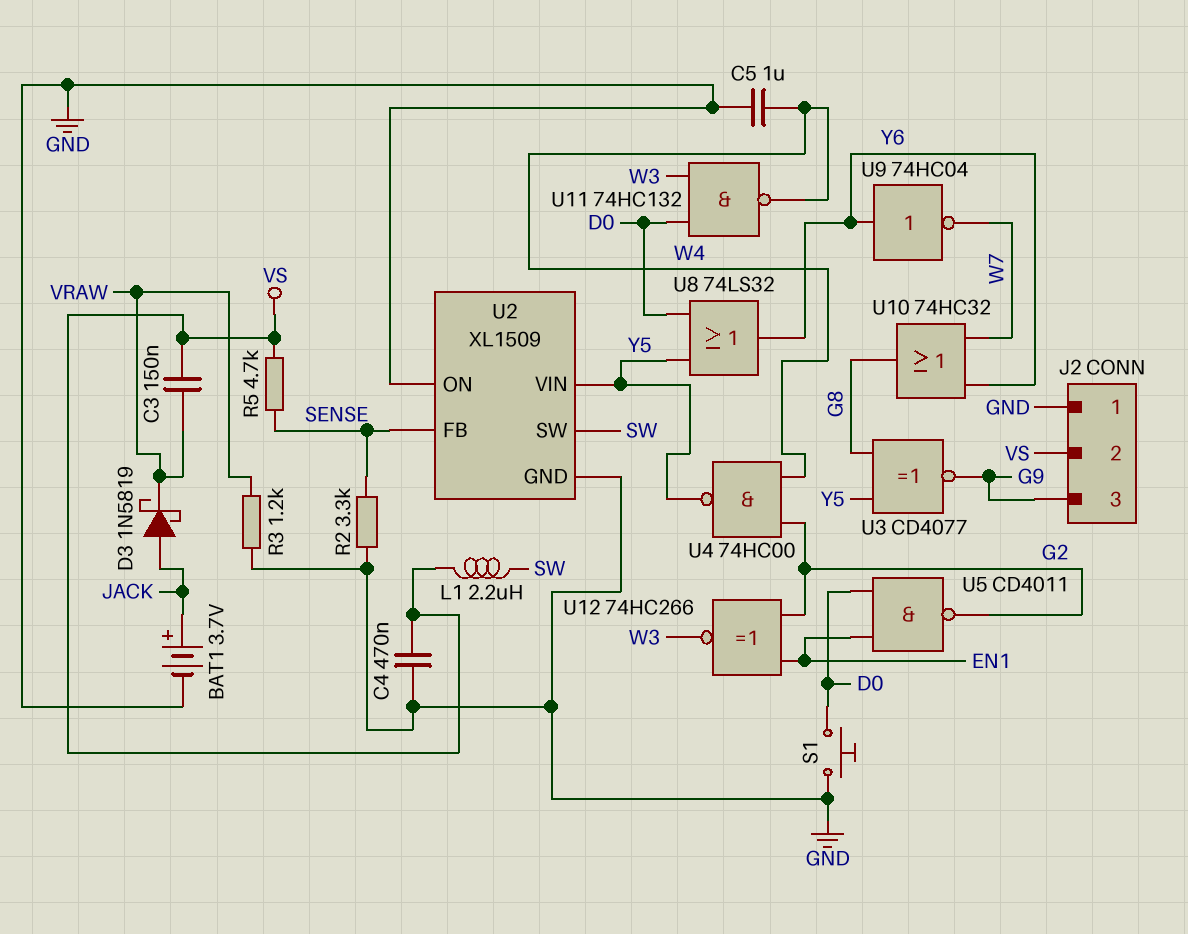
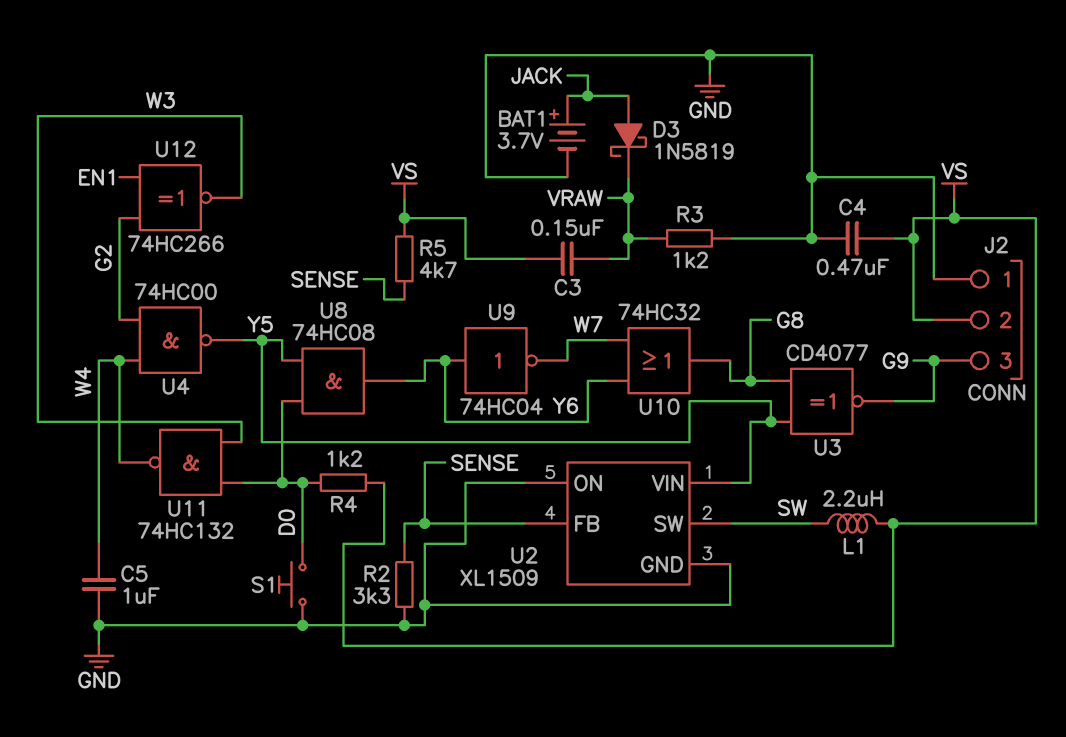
R4: none -> 1.2k (D0, VS)
U5: NAND CD4011 (in D0, in EN1, out G2) -> none
U8: OR 74LS32 (in D0, in Y5, out Y6) -> AND 74HC08 (in D0, in Y5, out Y6)

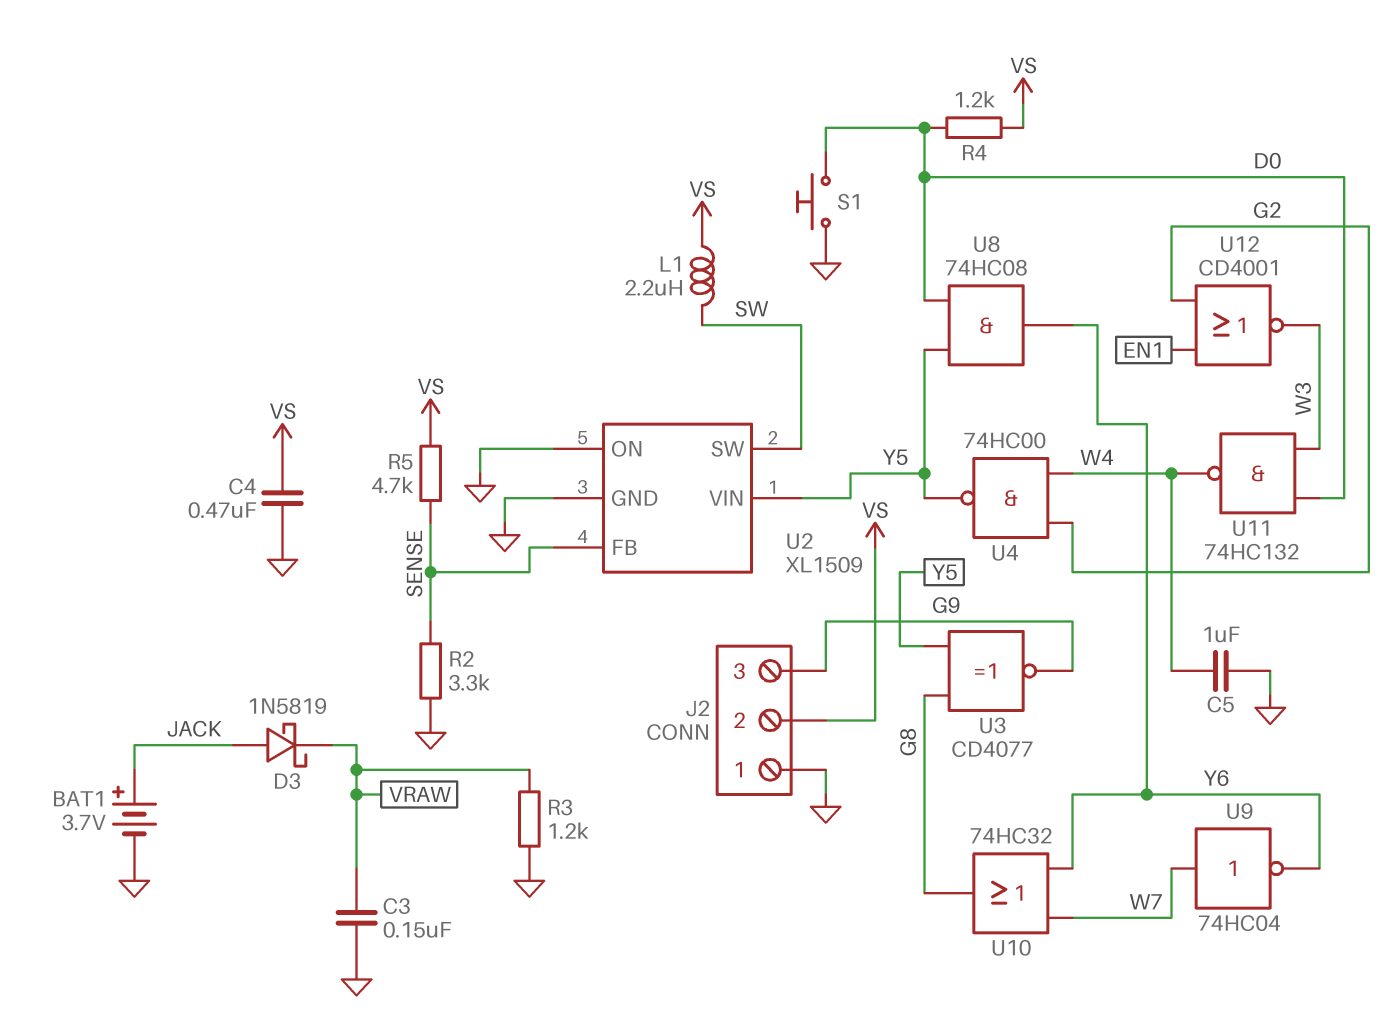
C3: 150nF (VRAW, VS) -> 150nF (GND, VRAW)
U9: NOT 74HC04 (in Y6, out W7) -> NOT 74HC04 (in W7, out Y6)
U12: XNOR 74HC266 (in EN1, in G2, out W3) -> NOR CD4001 (in EN1, in G2, out W3)

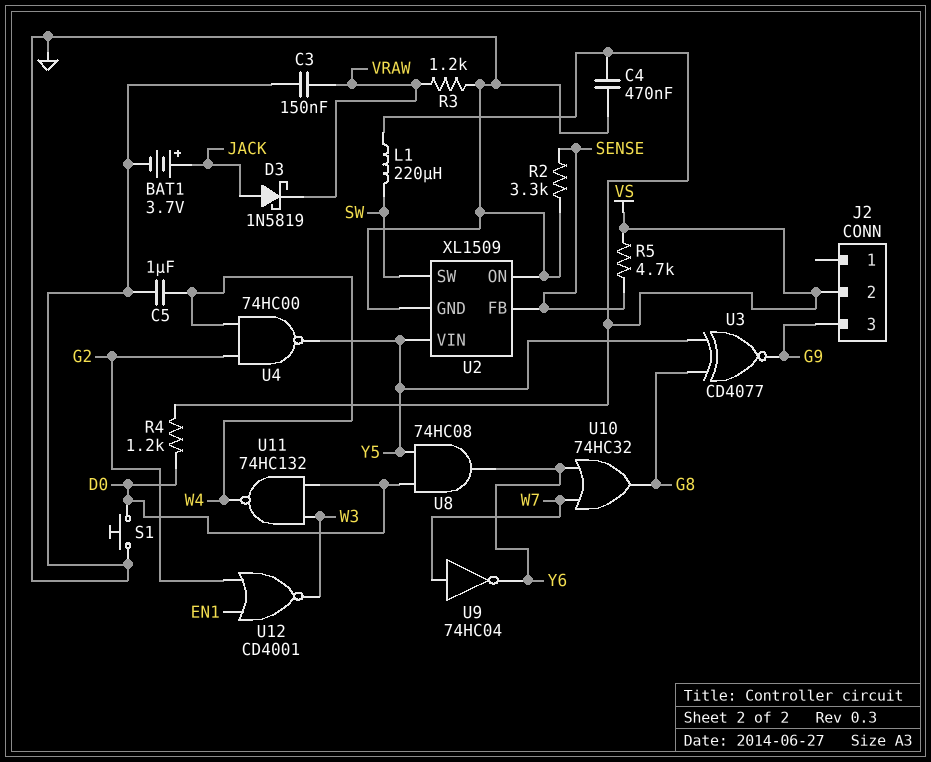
J2 pin 1: GND -> none
L1: 2.2uH (SW, VS) -> 220uH (SW, VS)

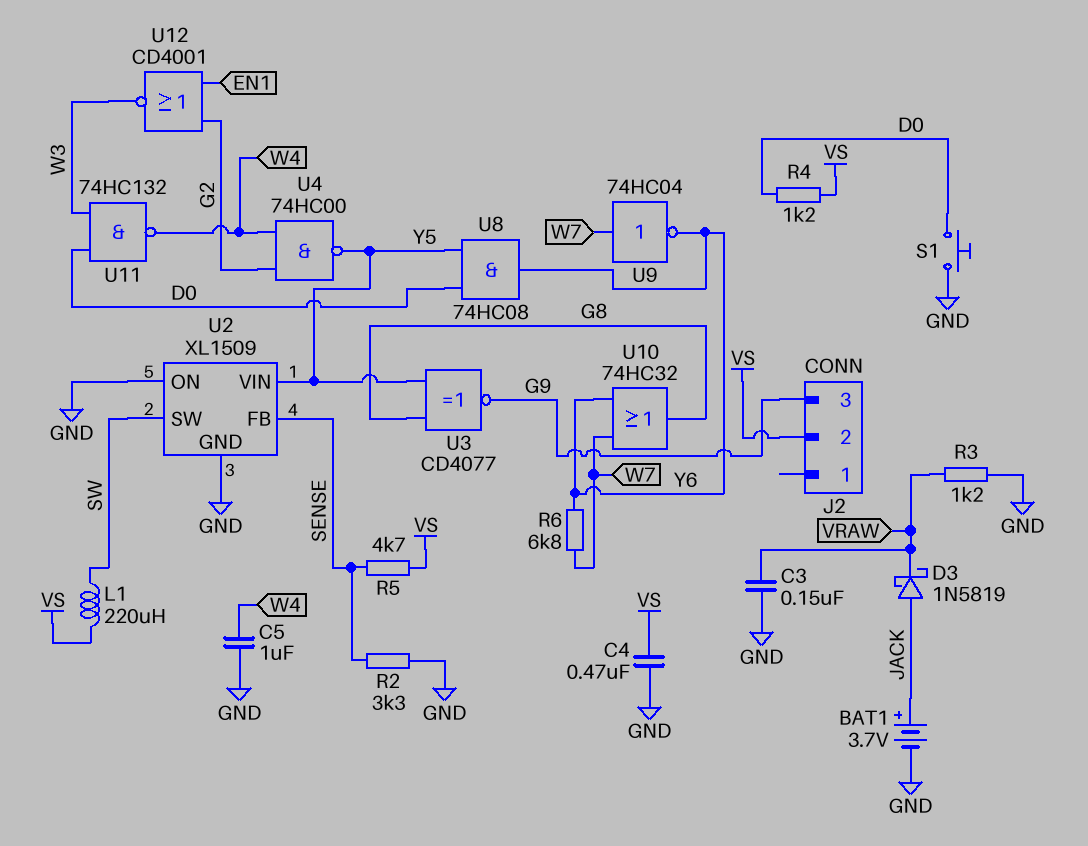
R6: none -> 6.8k (W7, Y6)

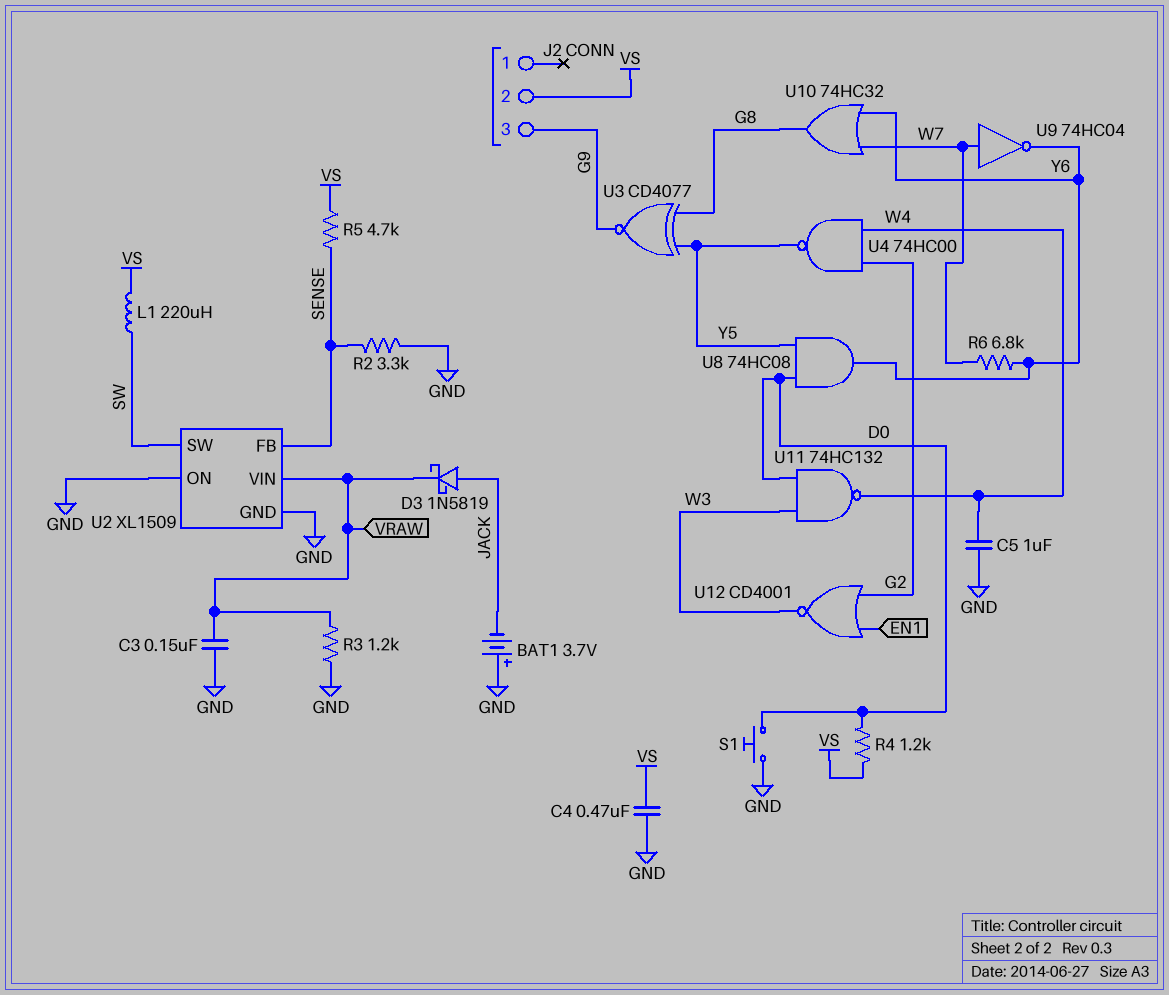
BAT1: 3.7V (plus JACK, minus GND) -> 3.7V (plus GND, minus JACK)
U2 pin VIN: Y5 -> VRAW

